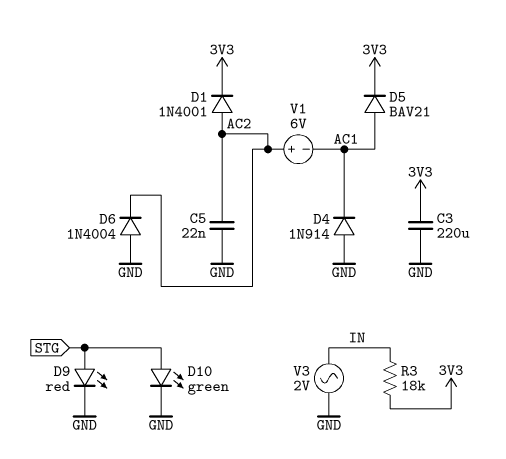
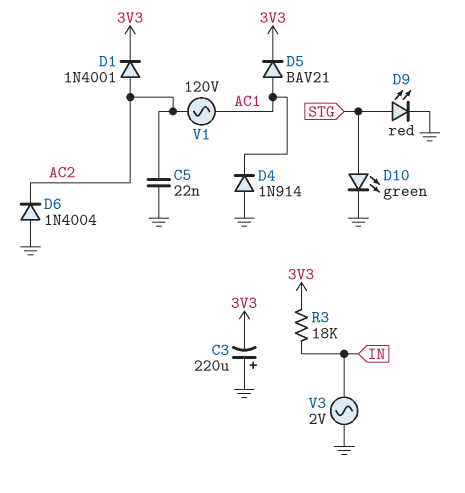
C3: 220uF (3V3, GND) -> 220uF (plus GND, minus 3V3)
V1: 6V (plus AC2, minus AC1) -> AC 120V (AC1, AC2)

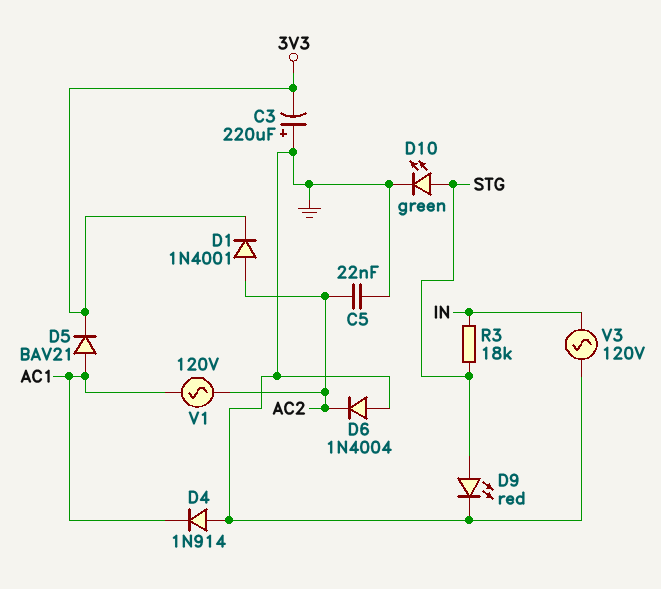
R3: 18k (3V3, IN) -> 18k (IN, STG)
V3: AC 2V (GND, IN) -> AC 120V (GND, IN)

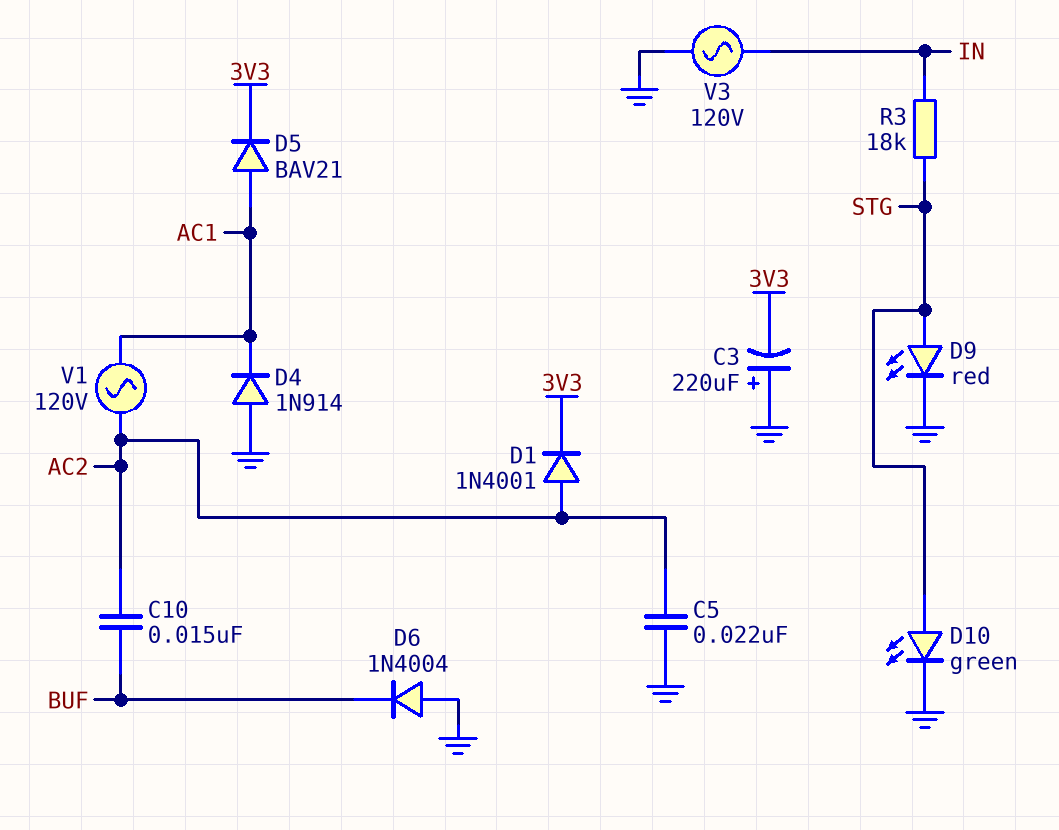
C10: none -> 15nF (AC2, BUF)
D6: diode 1N4004 (A GND, K AC2) -> diode 1N4004 (A GND, K BUF)

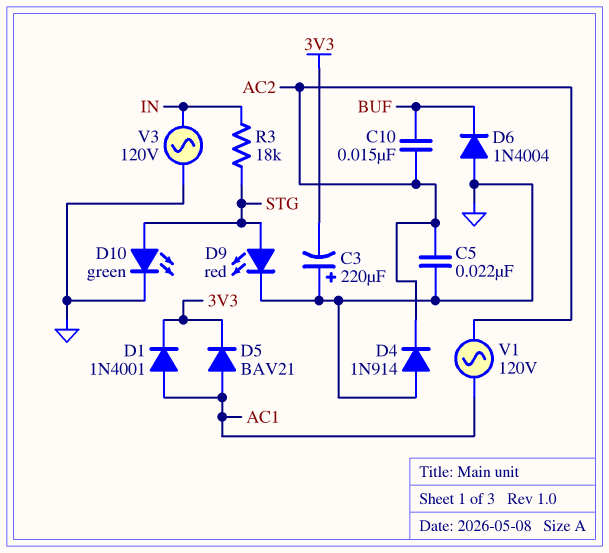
D1: diode 1N4001 (A AC2, K 3V3) -> diode 1N4001 (A AC1, K 3V3)
D4: diode 1N914 (A GND, K AC1) -> diode 1N914 (A GND, K AC2)

